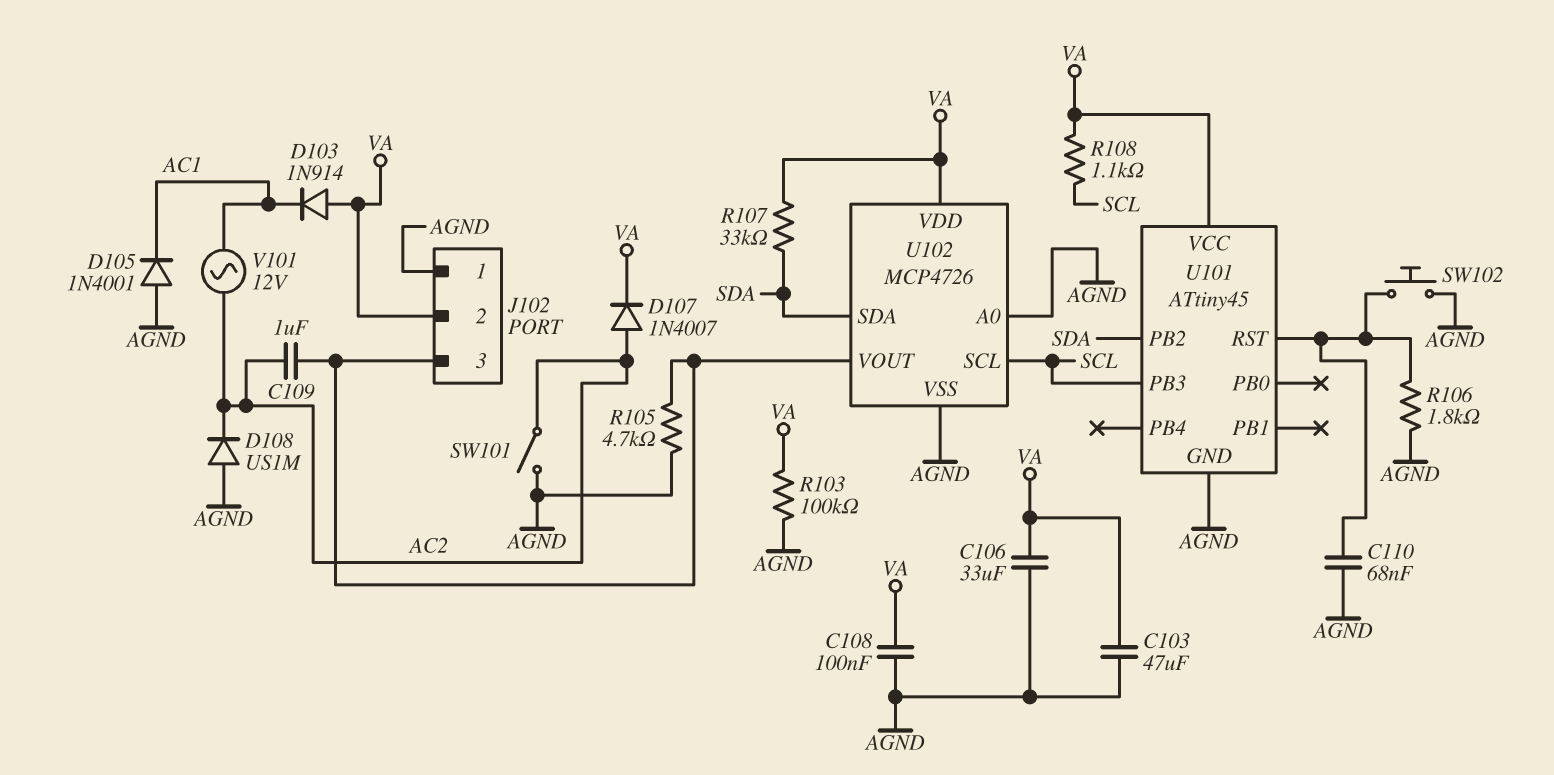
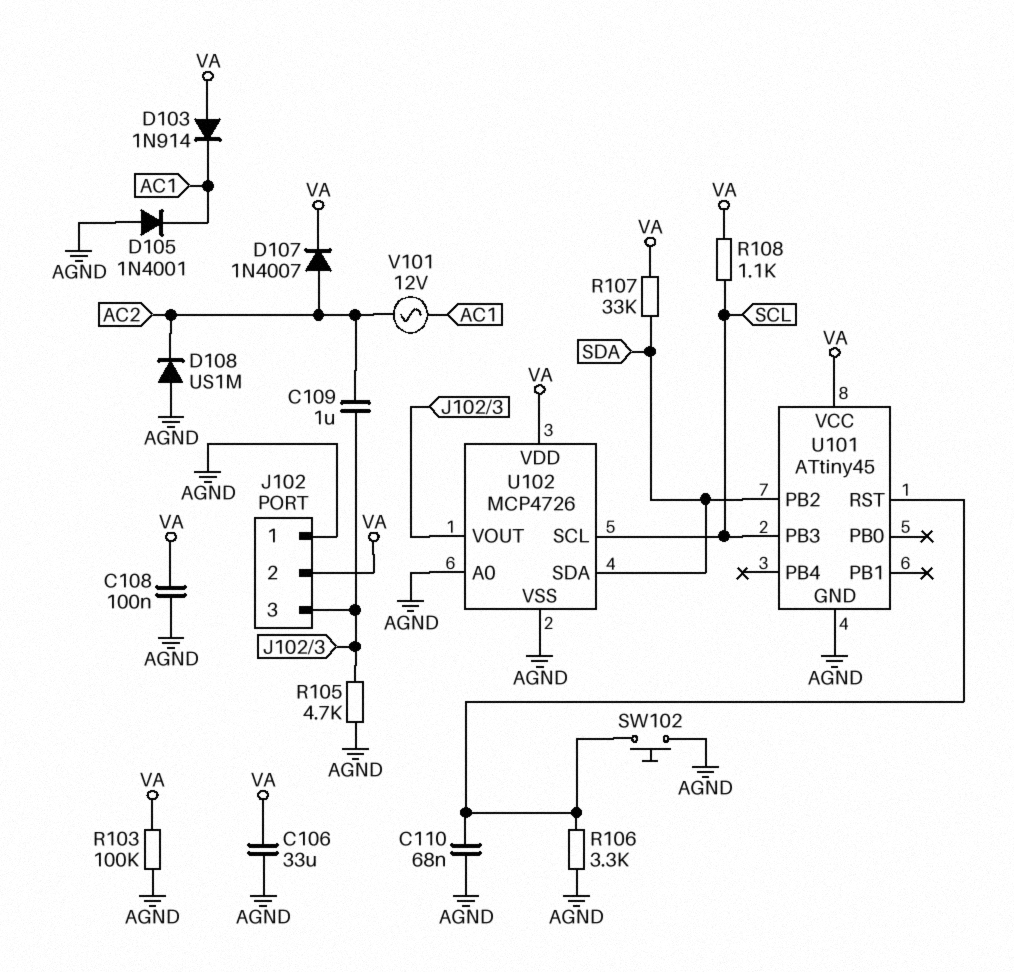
C103: 47uF (AGND, VA) -> none
R106: 1.8k (AGND, U101/RST) -> 3.3k (AGND, U101/RST)
SW101: switch (AC2, AGND) -> none

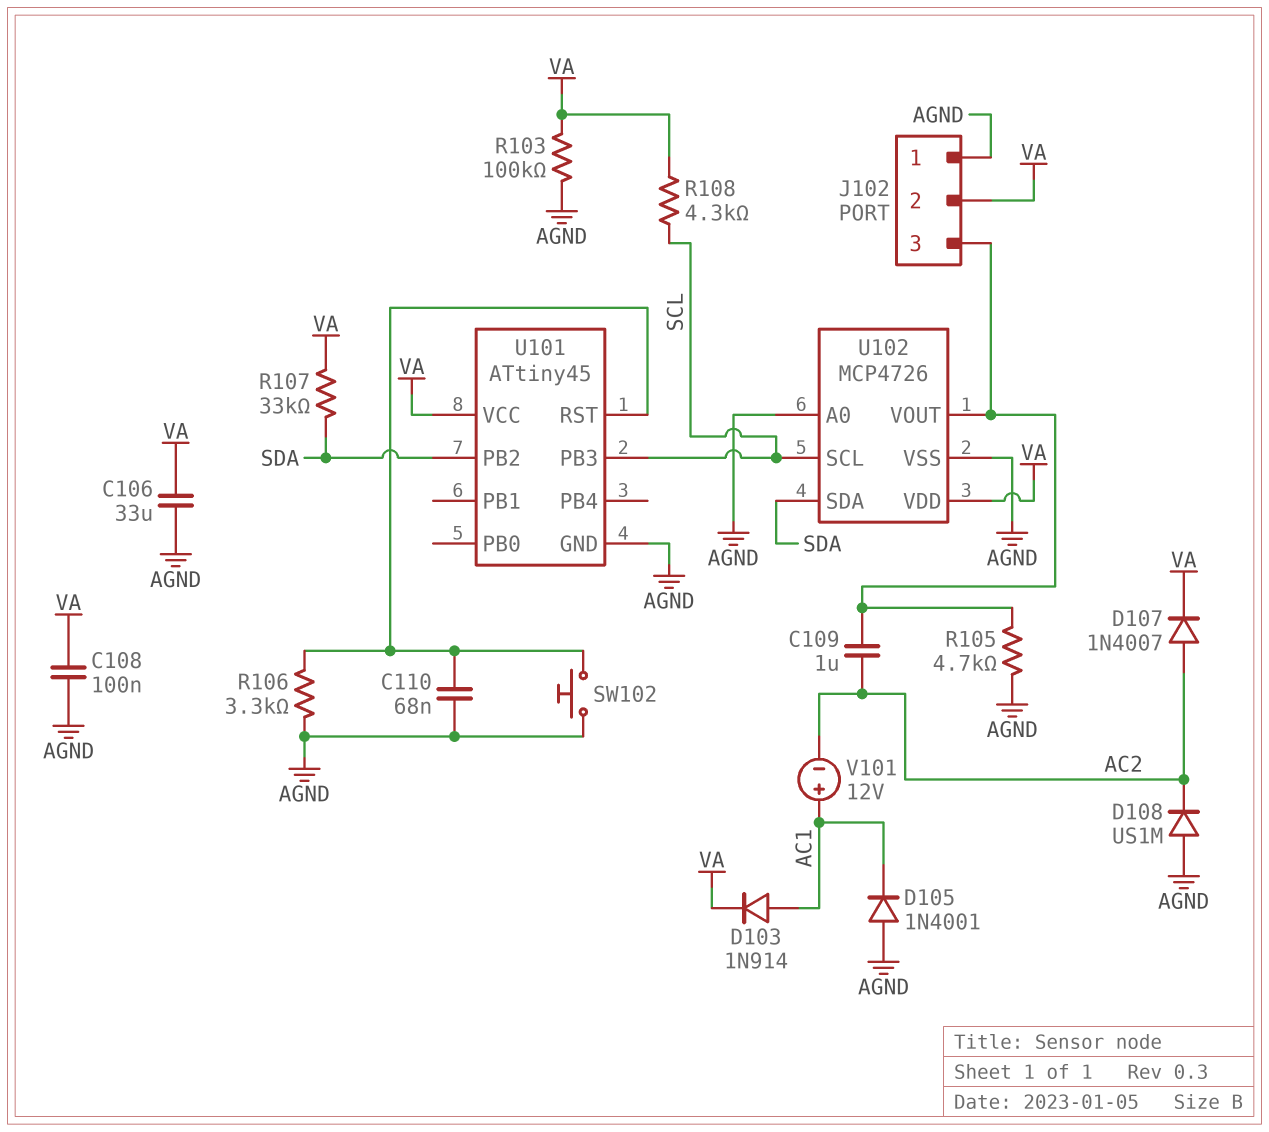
D103: diode 1N914 (A VA, K AC1) -> diode 1N914 (A AC1, K VA)
R108: 1.1k (SCL, VA) -> 4.3k (SCL, VA)
V101: AC 12V (AC1, AC2) -> 12V (plus AC1, minus AC2)

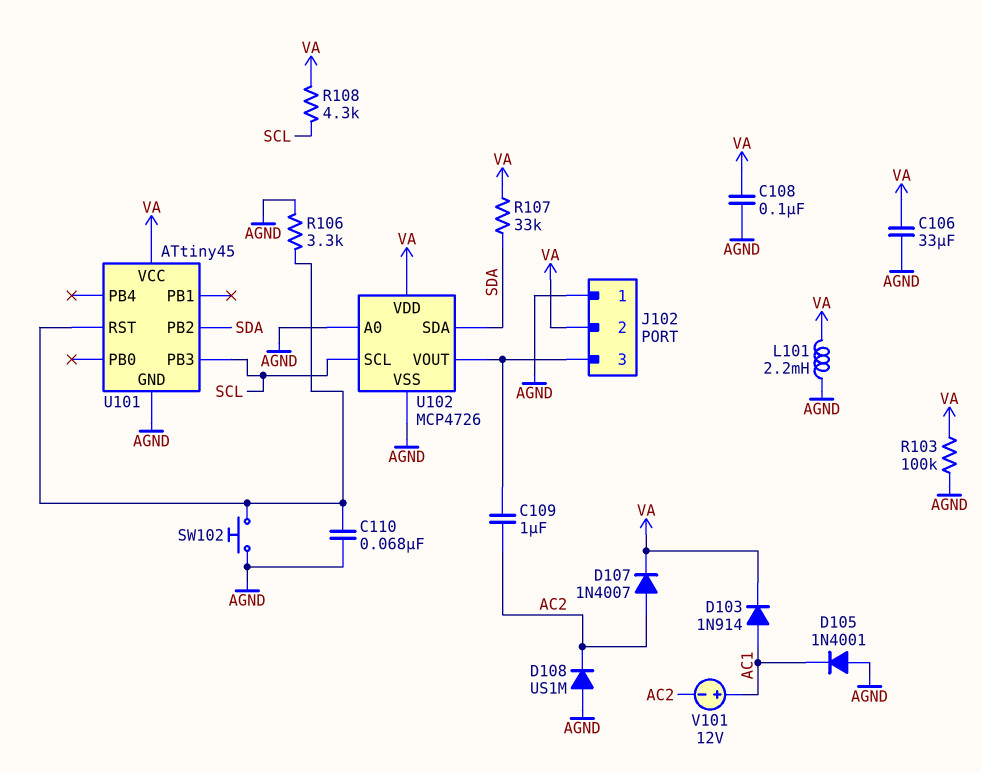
L101: none -> 2.2mH (AGND, VA)
R105: 4.7k (AGND, J102/3) -> none

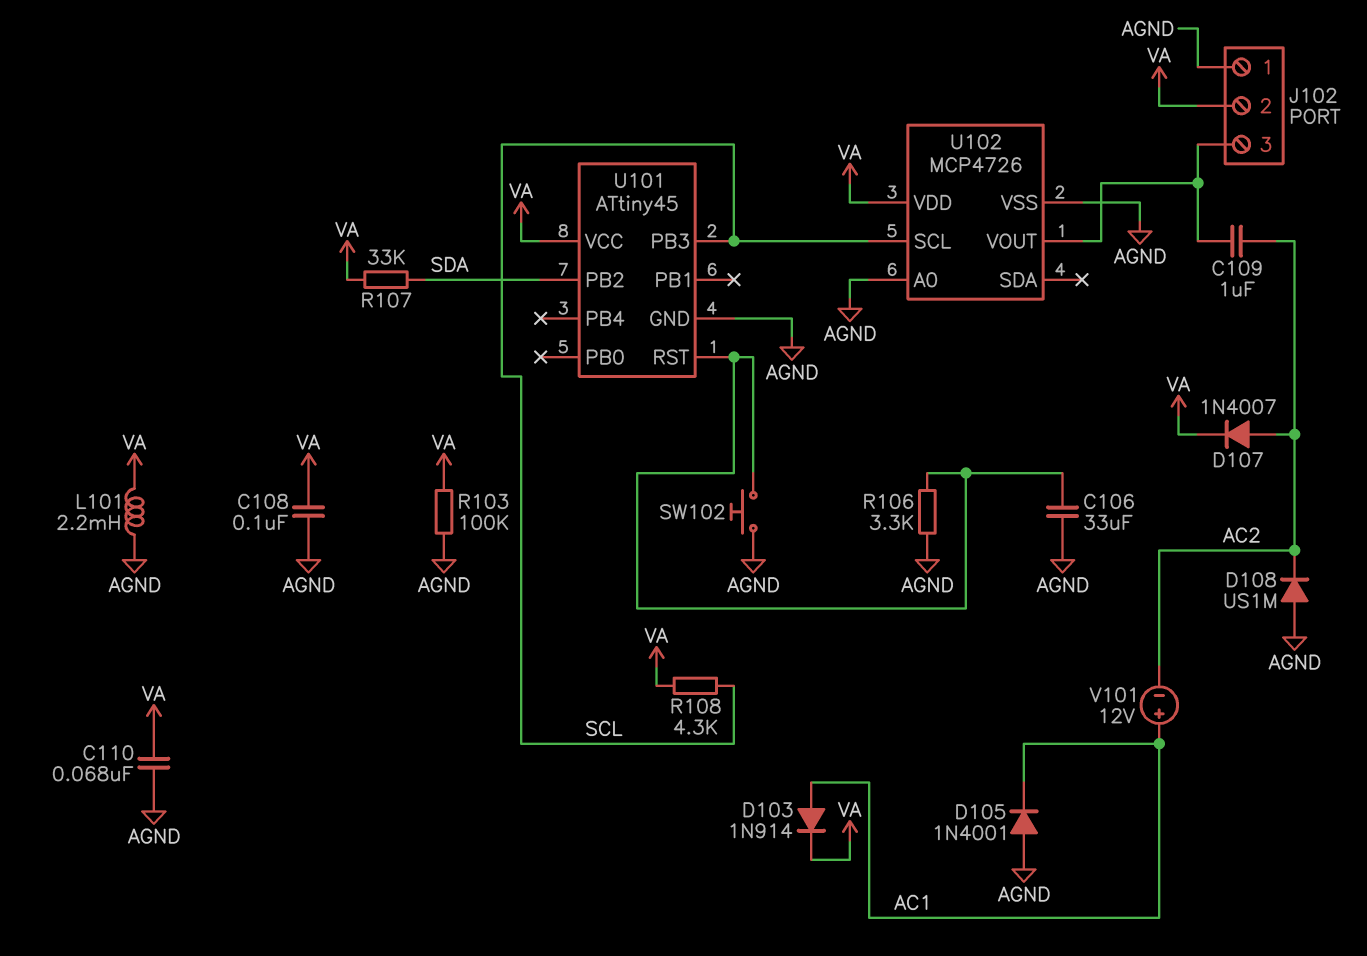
C106: 33uF (AGND, VA) -> 33uF (AGND, U101/RST)
C110: 68nF (AGND, U101/RST) -> 68nF (AGND, VA)
U102 pin SDA: SDA -> none

